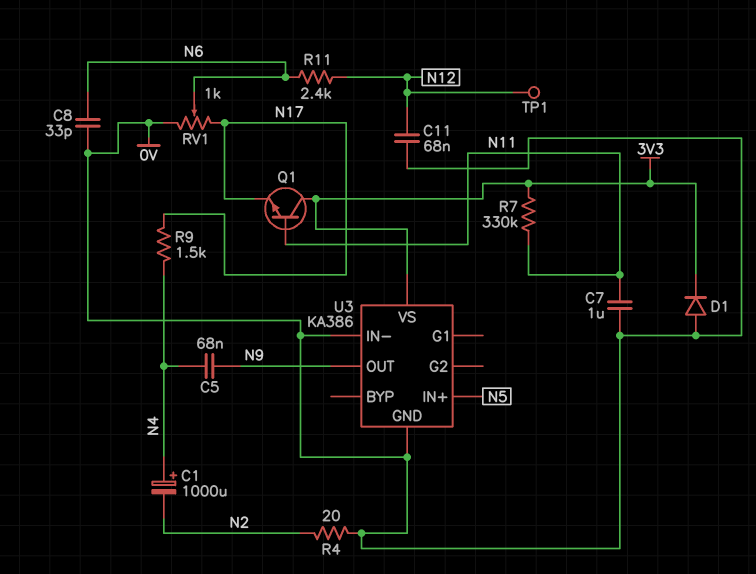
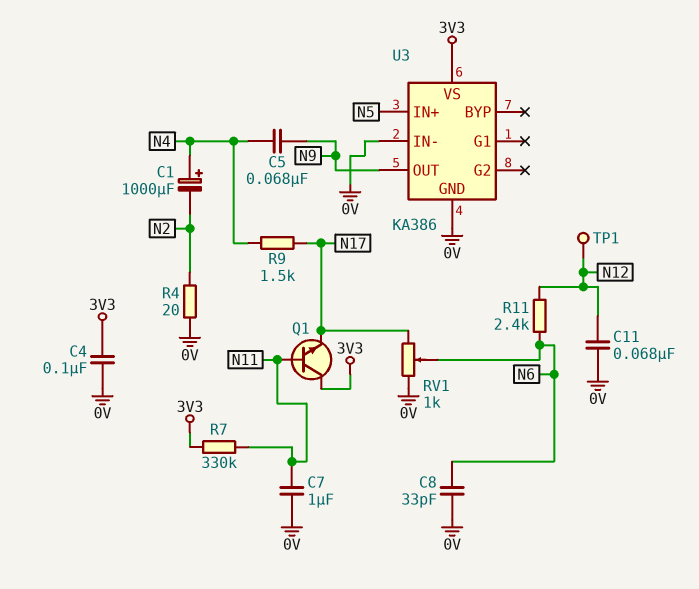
C4: none -> 100nF (0V, 3V3)
D1: diode (A 0V, K 3V3) -> none

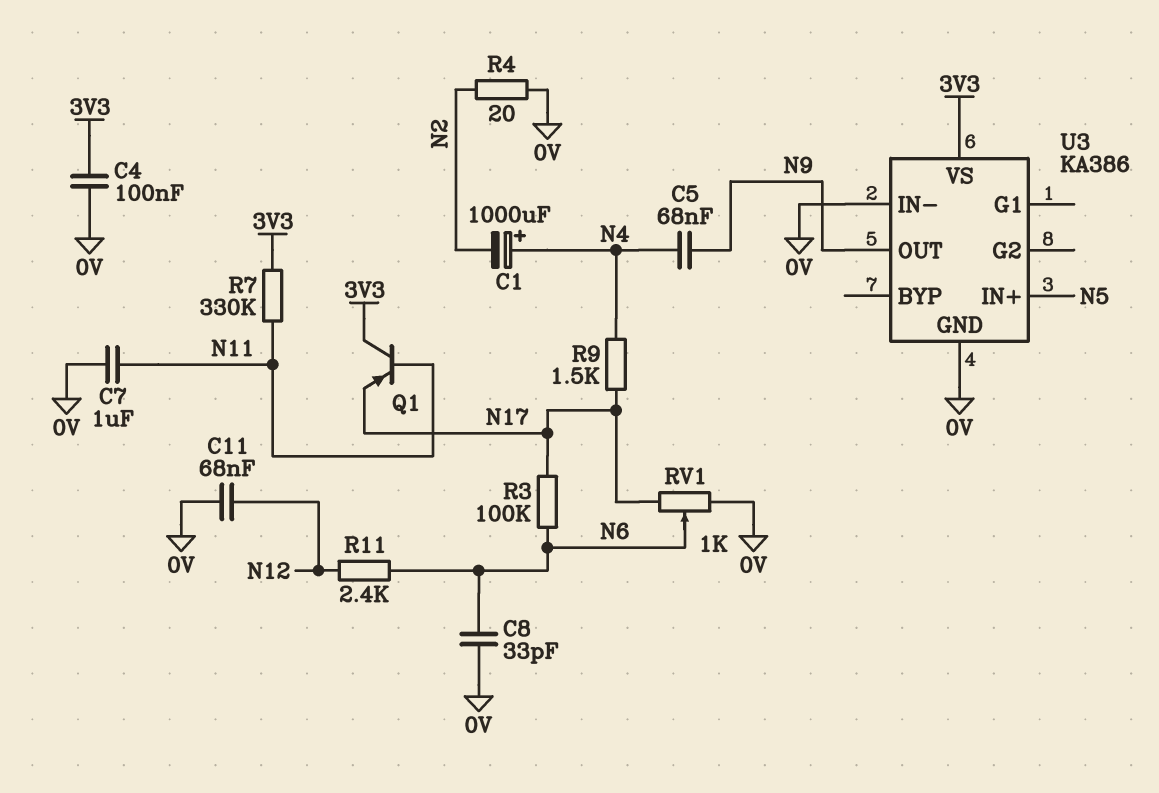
Q1: NPN (B N11, C 3V3, E N17) -> PNP (B N11, C 3V3, E N17)
R3: none -> 100k (N6, N17)
TP1: test point (N12) -> none

